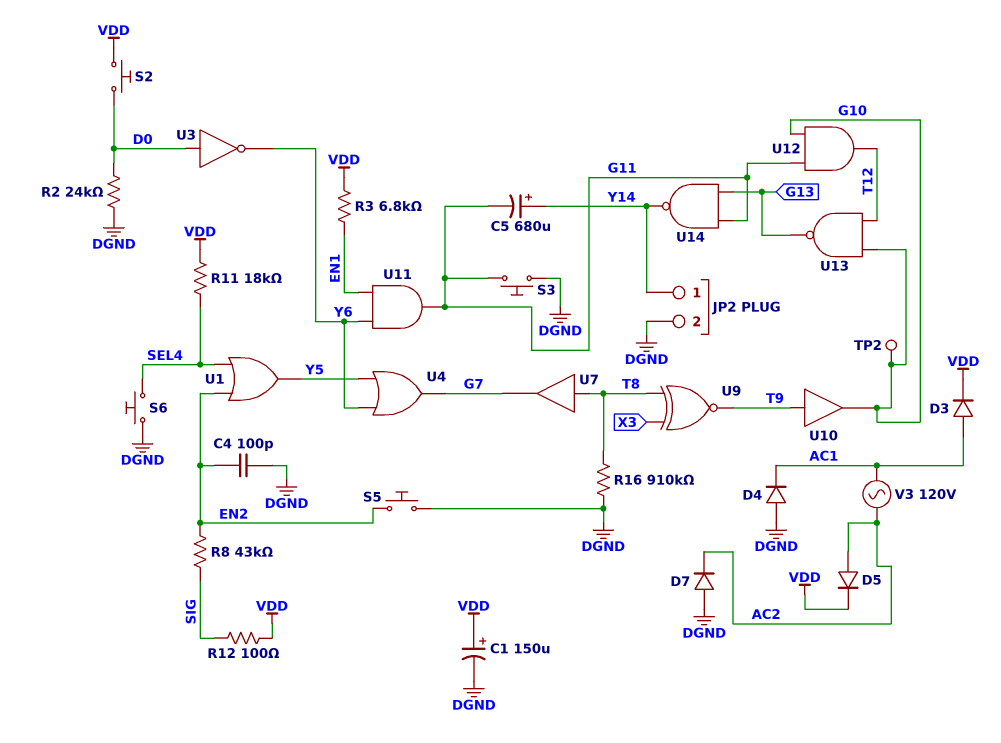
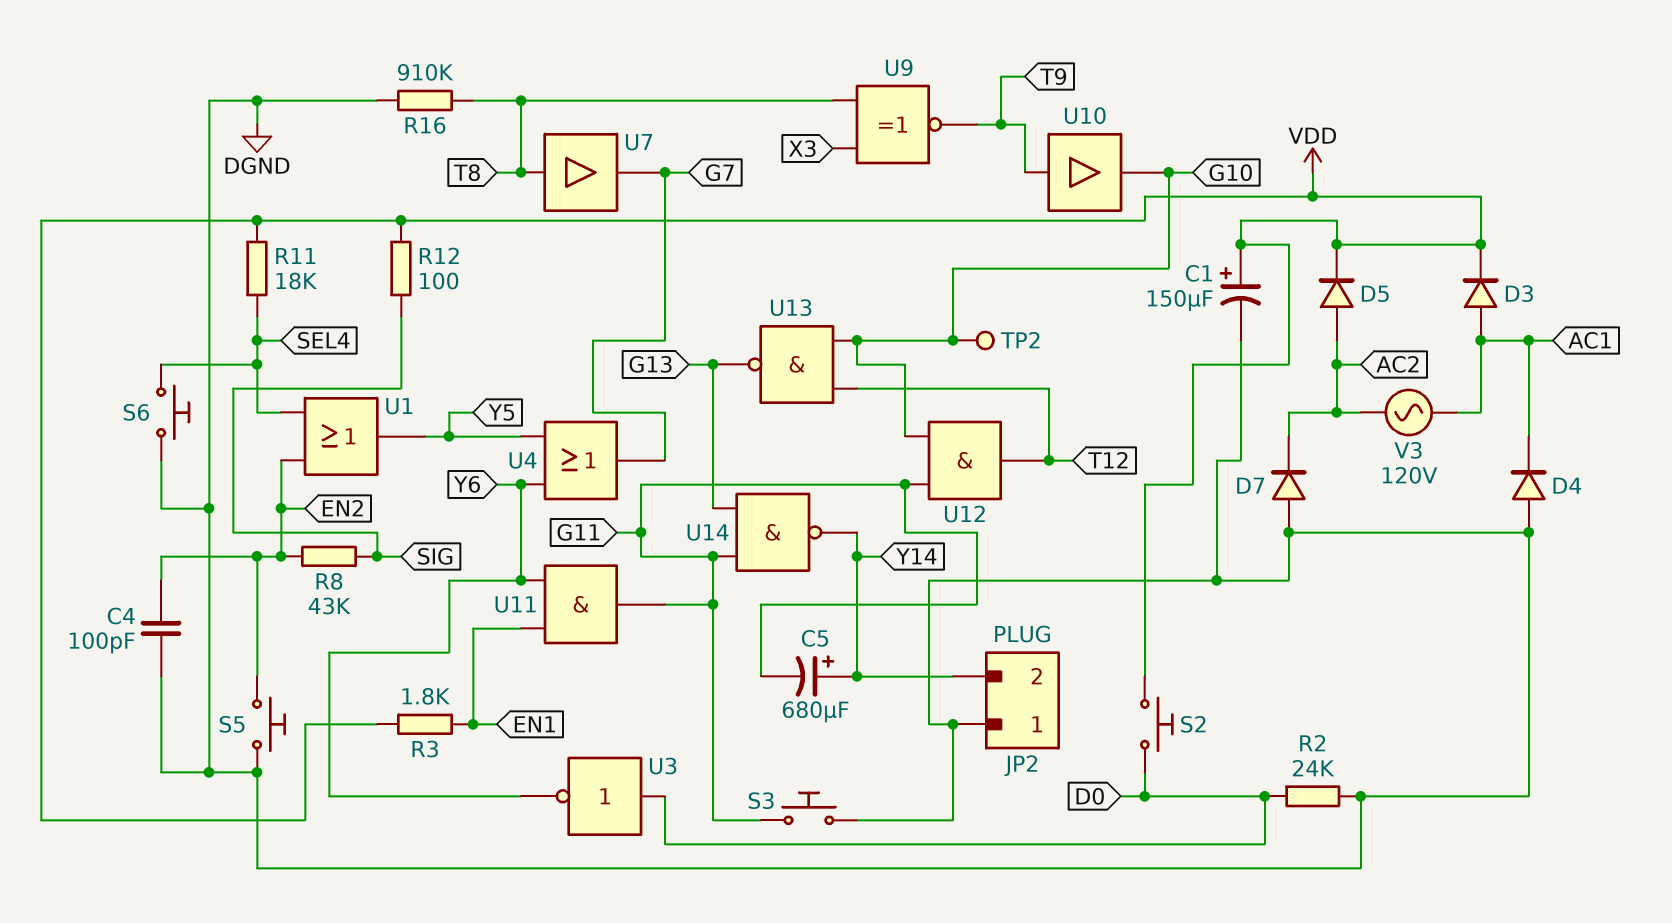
JP2 pin 1: Y14 -> DGND
JP2 pin 2: DGND -> Y14
R3: 6.8k (EN1, VDD) -> 1.8k (EN1, VDD)

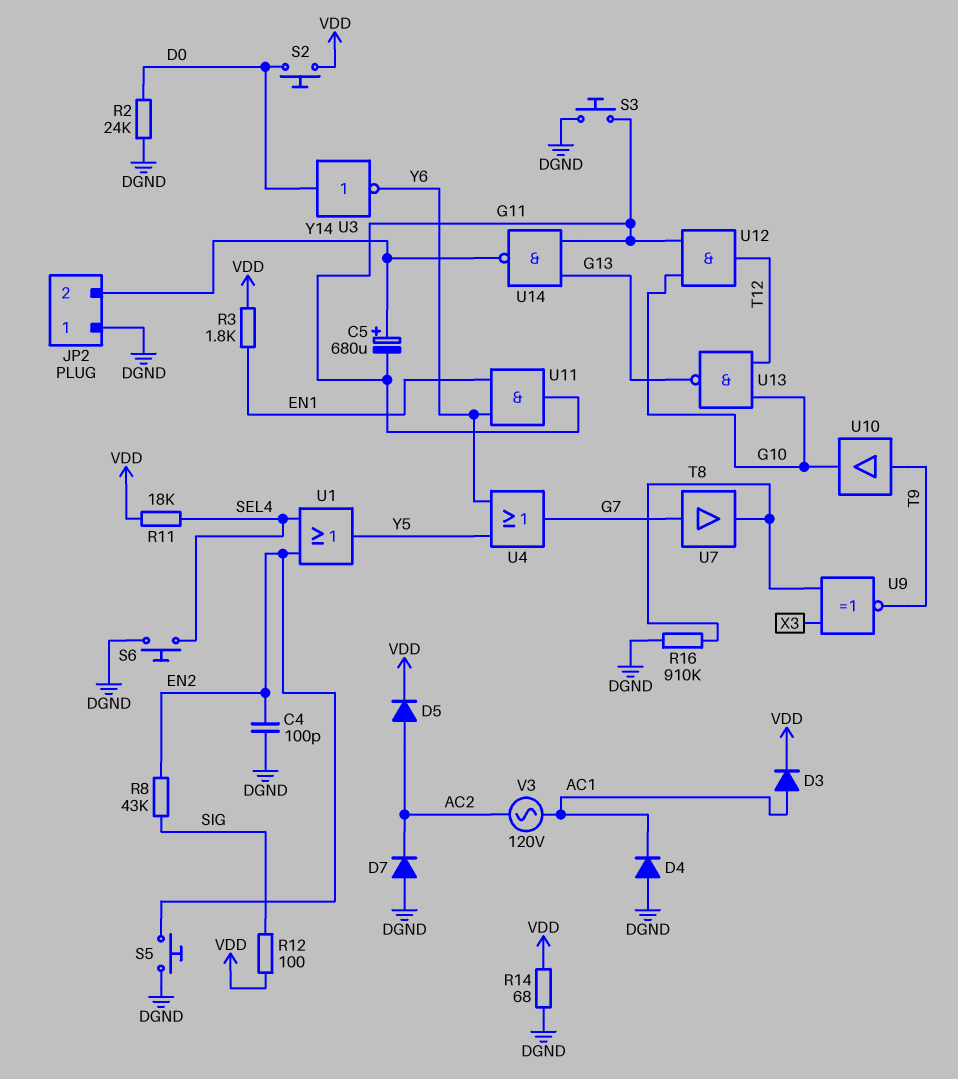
C1: 150uF (plus VDD, minus DGND) -> none
R14: none -> 68 (DGND, VDD)
TP2: test point (G10) -> none
U7: buffer (in T8, out G7) -> buffer (in G7, out T8)

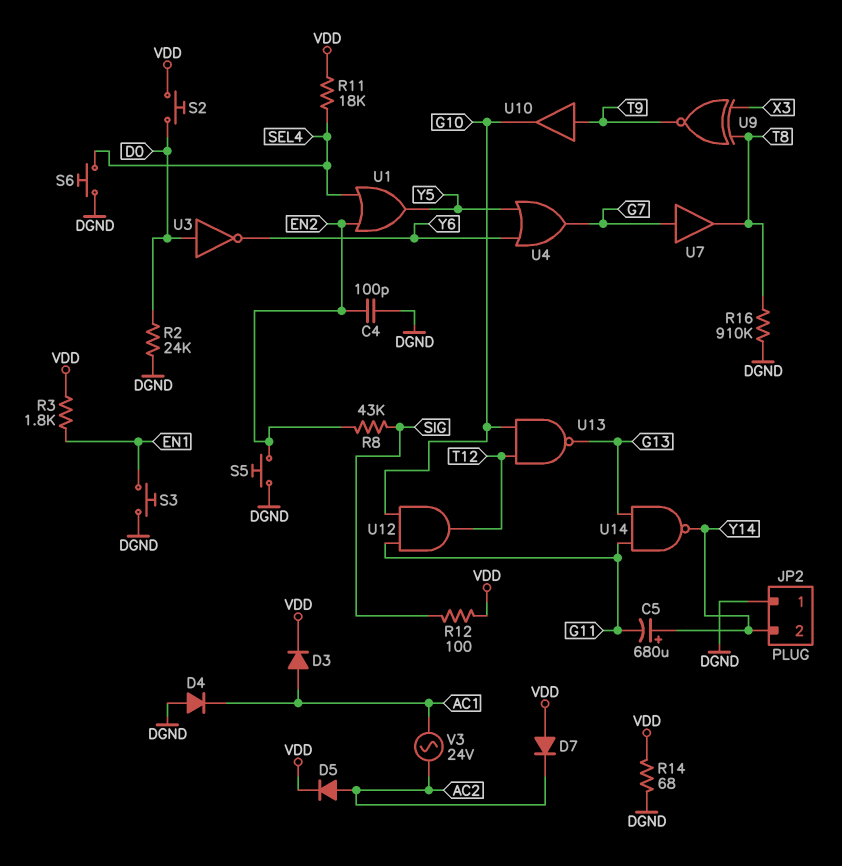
D7: diode (A DGND, K AC2) -> diode (A VDD, K AC2)
S3: button (DGND, G11) -> button (DGND, EN1)
U11: AND (in EN1, in Y6, out G11) -> none
V3: AC 120V (AC1, AC2) -> AC 24V (AC1, AC2)

